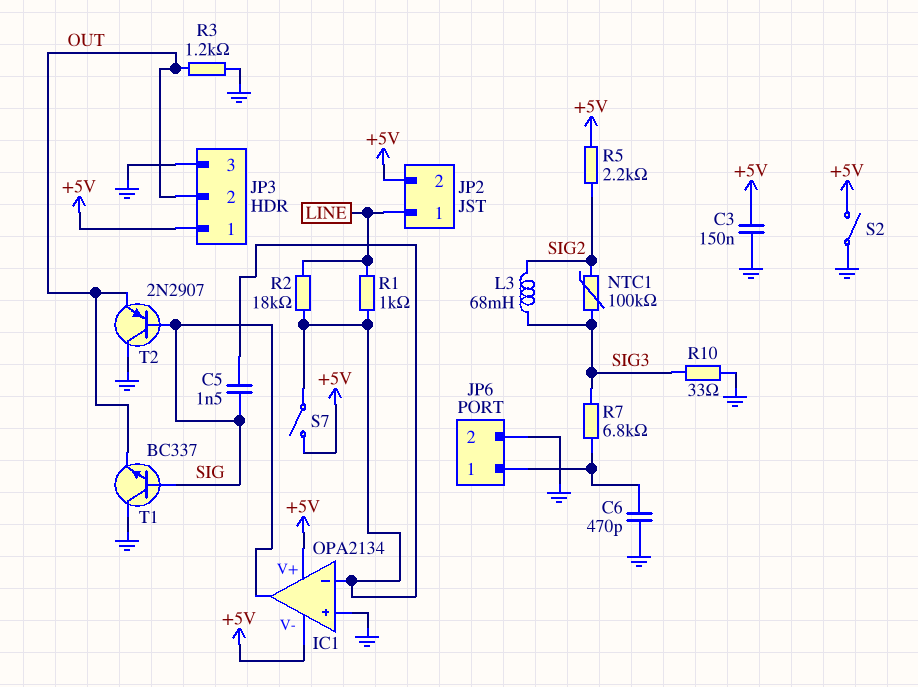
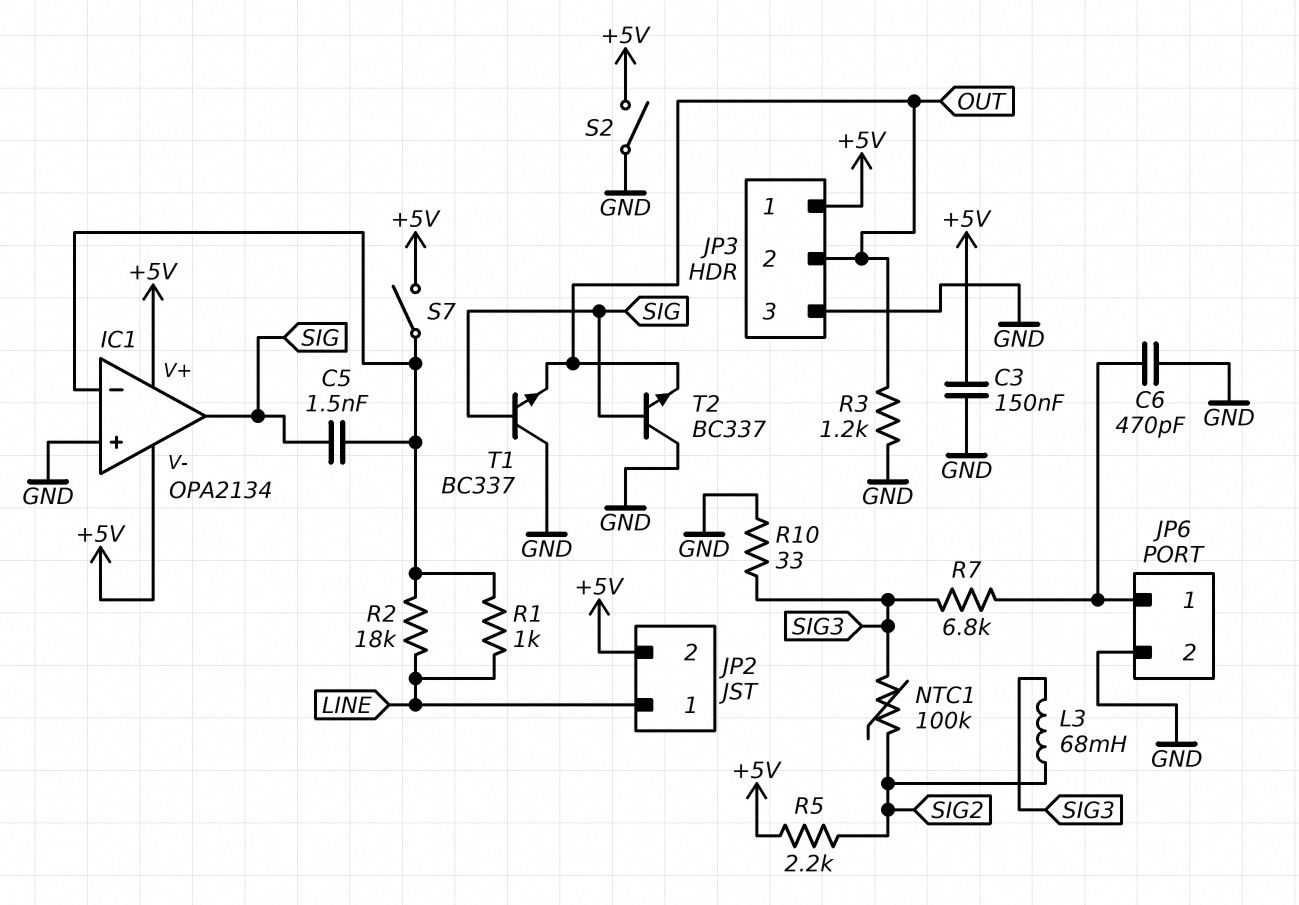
T2: PNP 2N2907 (B SIG, C GND, E OUT) -> NPN BC337 (B SIG, C GND, E OUT)

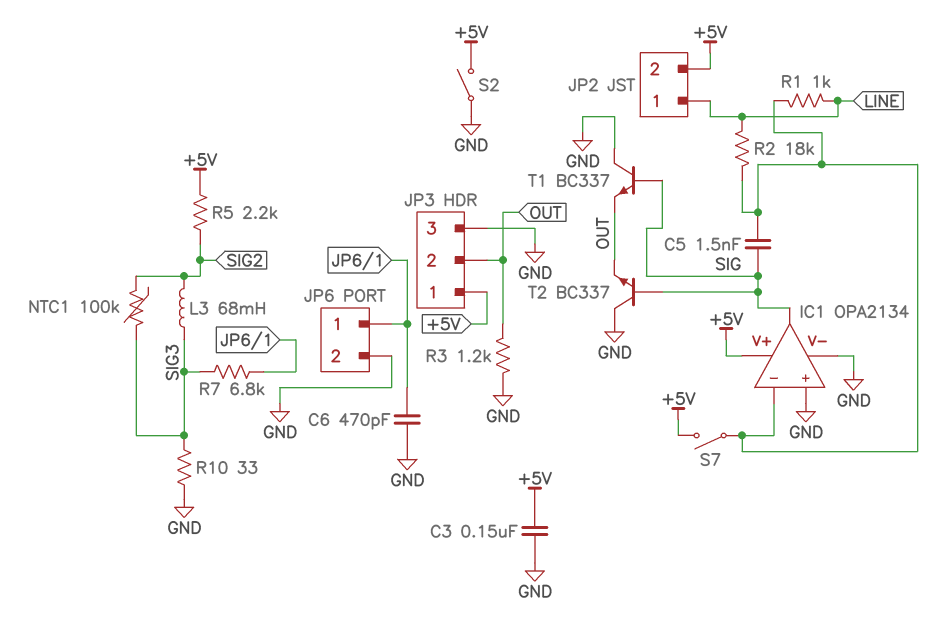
IC1 pin V-: +5V -> GND

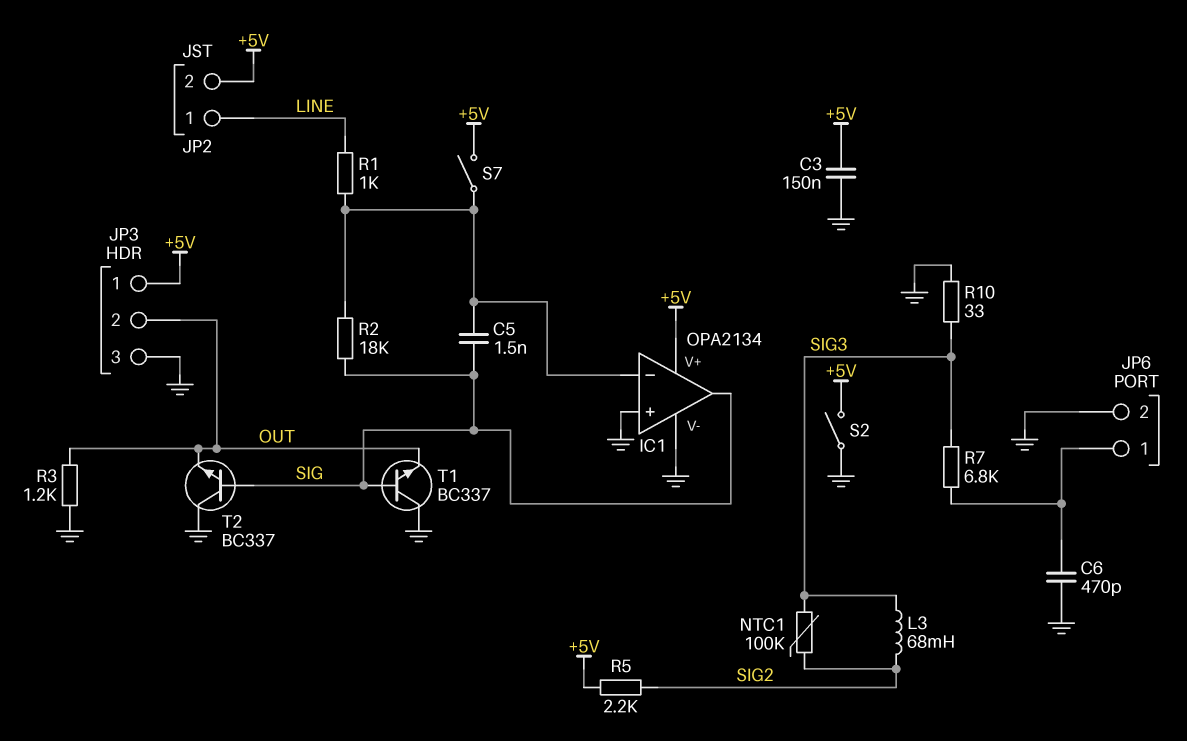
R2: 18k (IC1/in-, LINE) -> 18k (IC1/in-, SIG)

